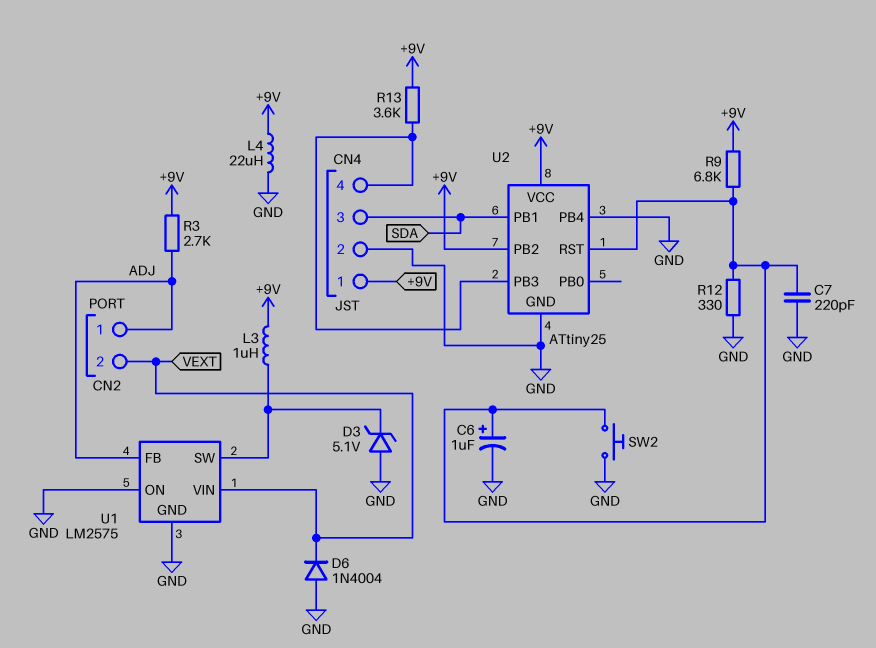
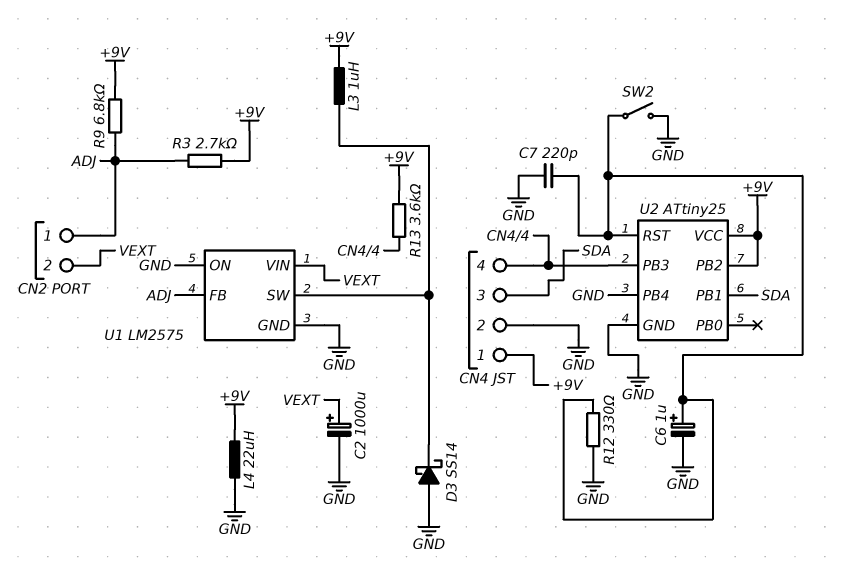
C2: none -> 1000uF (plus VEXT, minus GND)
D3: zener 5.1V (A GND, K U1/SW) -> schottky SS14 (A GND, K U1/SW)
D6: diode 1N4004 (A GND, K VEXT) -> none
R9: 6.8k (+9V, U2/RST) -> 6.8k (+9V, ADJ)
SW2: button (GND, U2/RST) -> switch (GND, U2/RST)

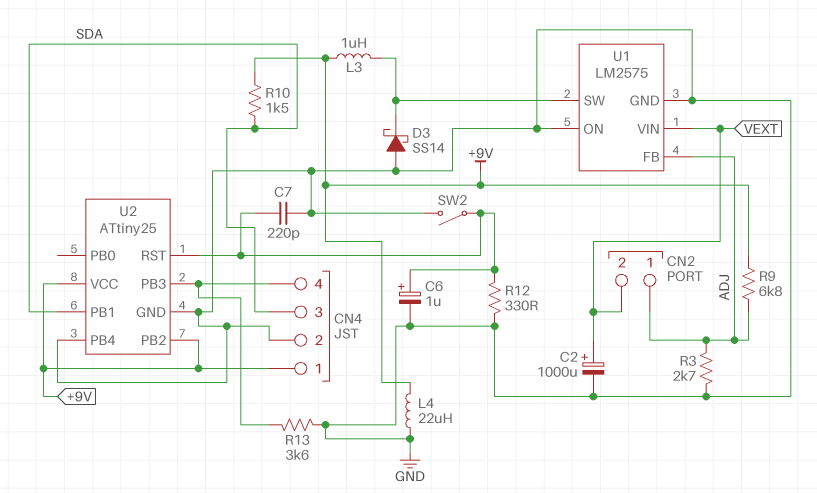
R3: 2.7k (+9V, ADJ) -> 2.7k (ADJ, GND)
R10: none -> 1.5k (+9V, SDA)
R13: 3.6k (+9V, CN4/4) -> 3.6k (CN4/4, GND)

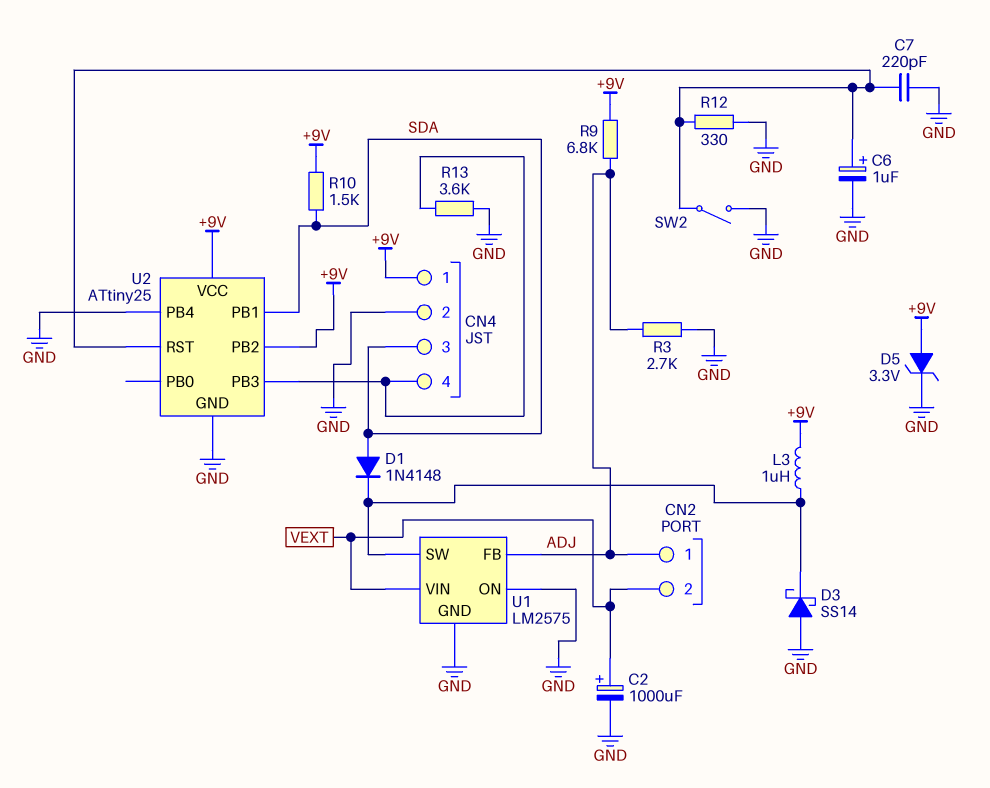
D1: none -> diode 1N4148 (A SDA, K U1/SW)
D5: none -> zener 3.3V (A +9V, K GND)
L4: 22uH (+9V, GND) -> none

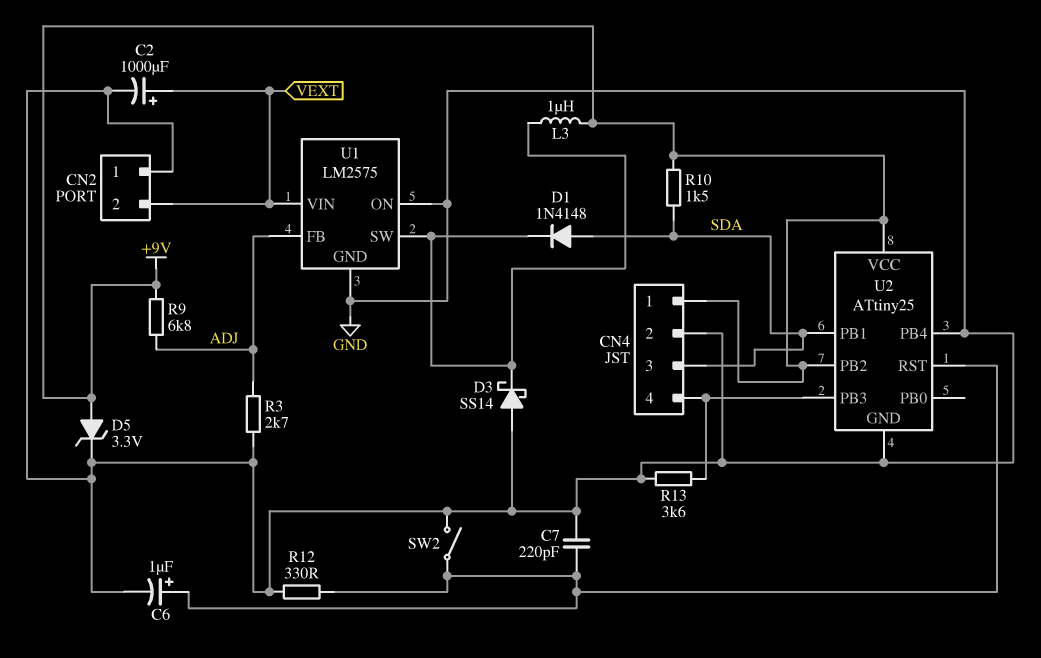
CN2 pin 1: ADJ -> GND

